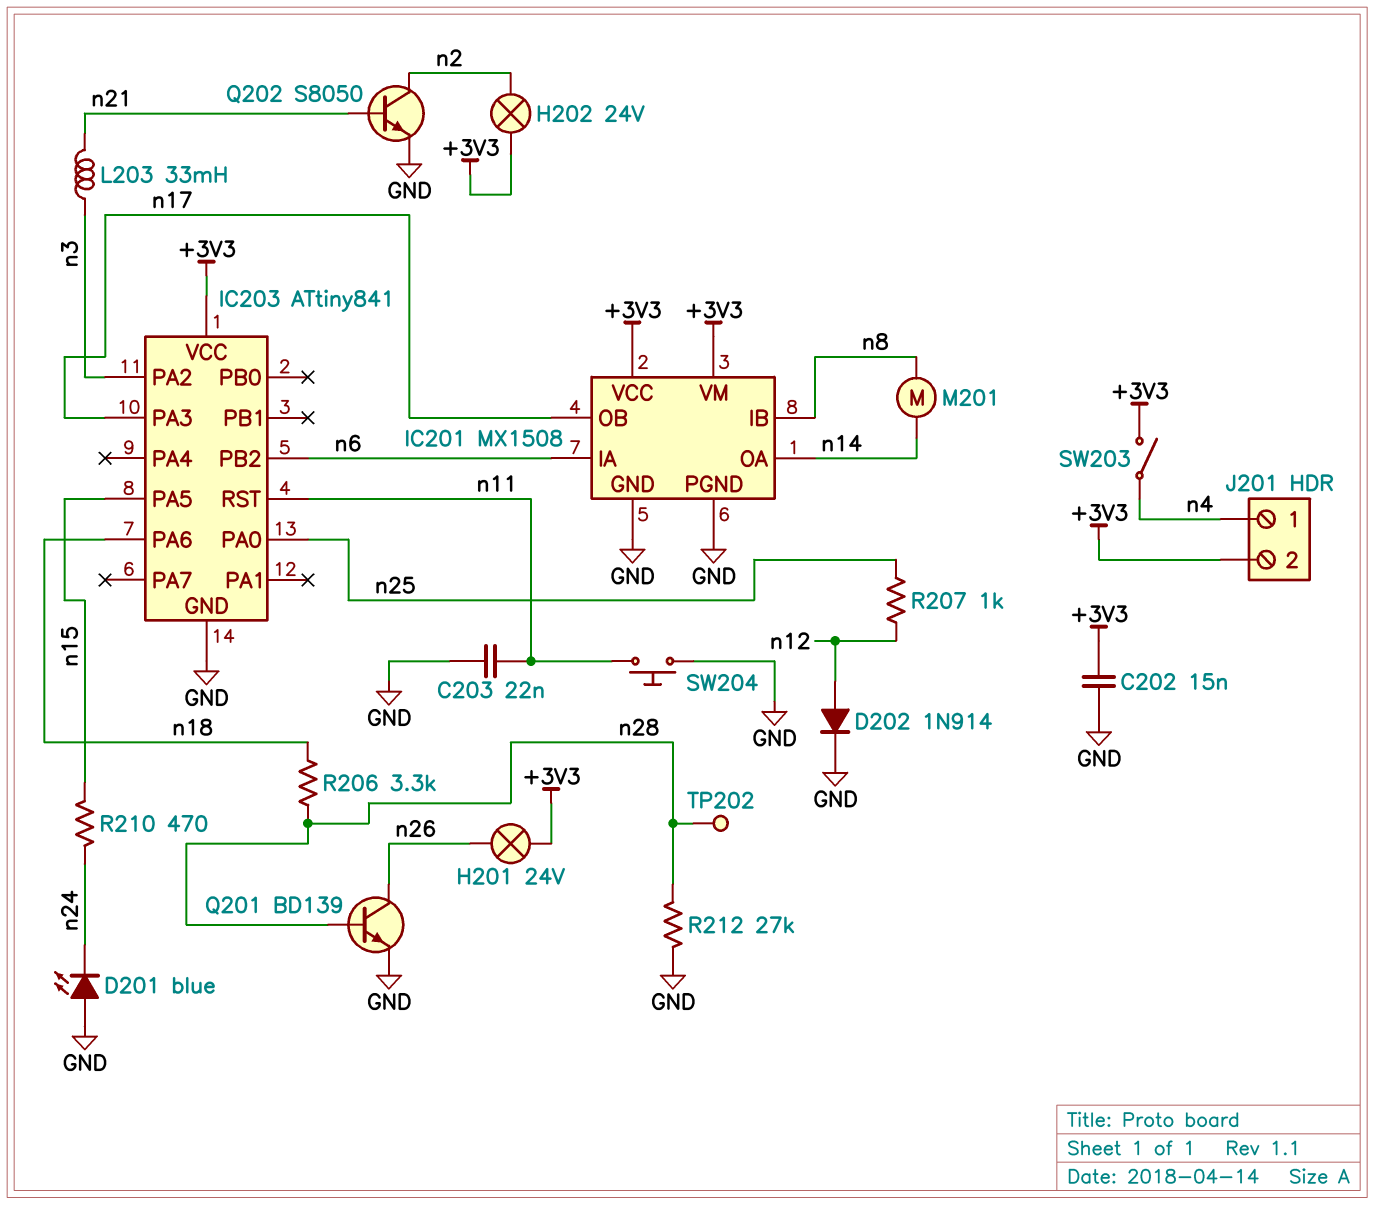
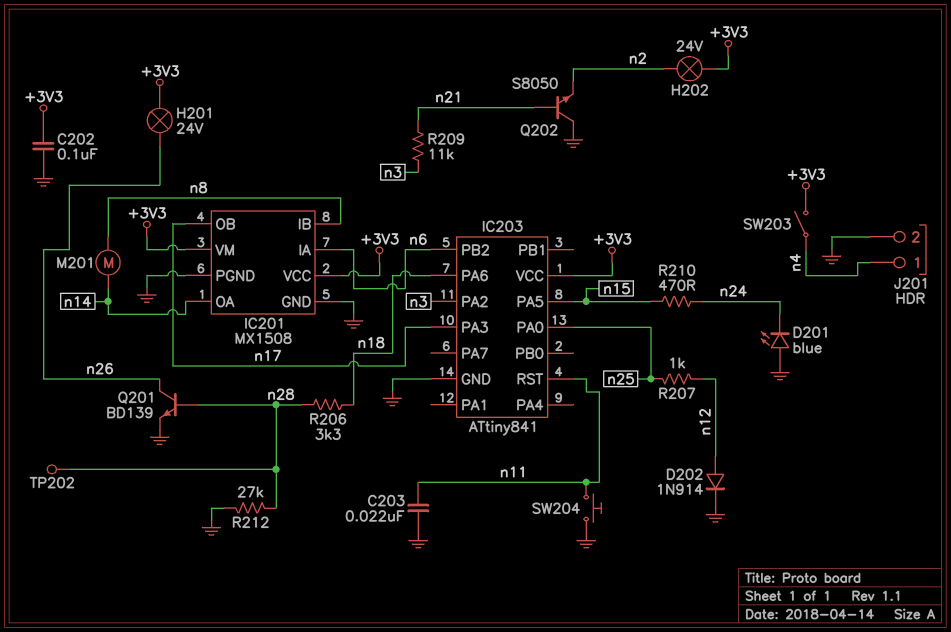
C202: 15nF (+3V3, GND) -> 100nF (+3V3, GND)
J201 pin 2: +3V3 -> GND
L203: 33mH (n3, n21) -> none
Q202: NPN S8050 (B n21, C n2, E GND) -> NPN S8050 (B n21, C GND, E n2)
R209: none -> 11k (n3, n21)

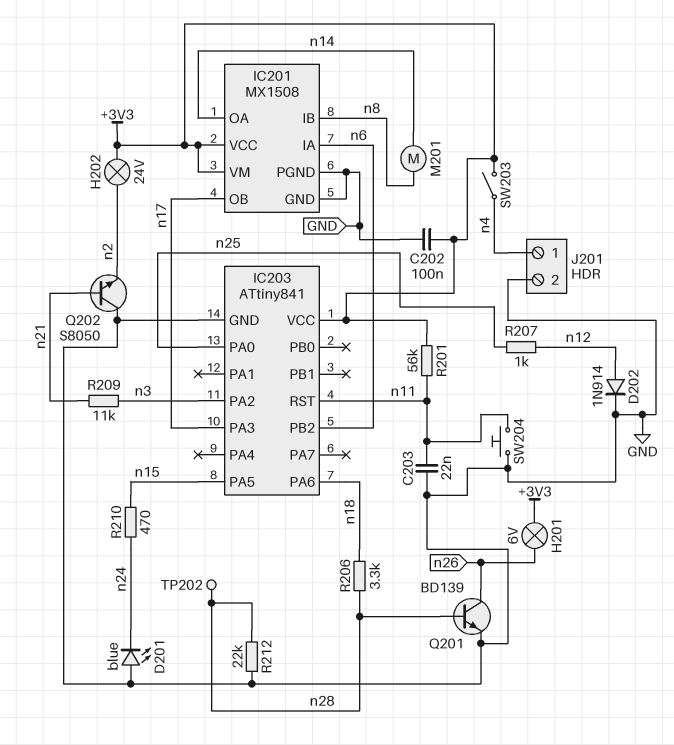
H201: lamp 24V (+3V3, n26) -> lamp 6V (+3V3, n26)
R201: none -> 56k (+3V3, n11)
R212: 27k (GND, n28) -> 22k (GND, n28)

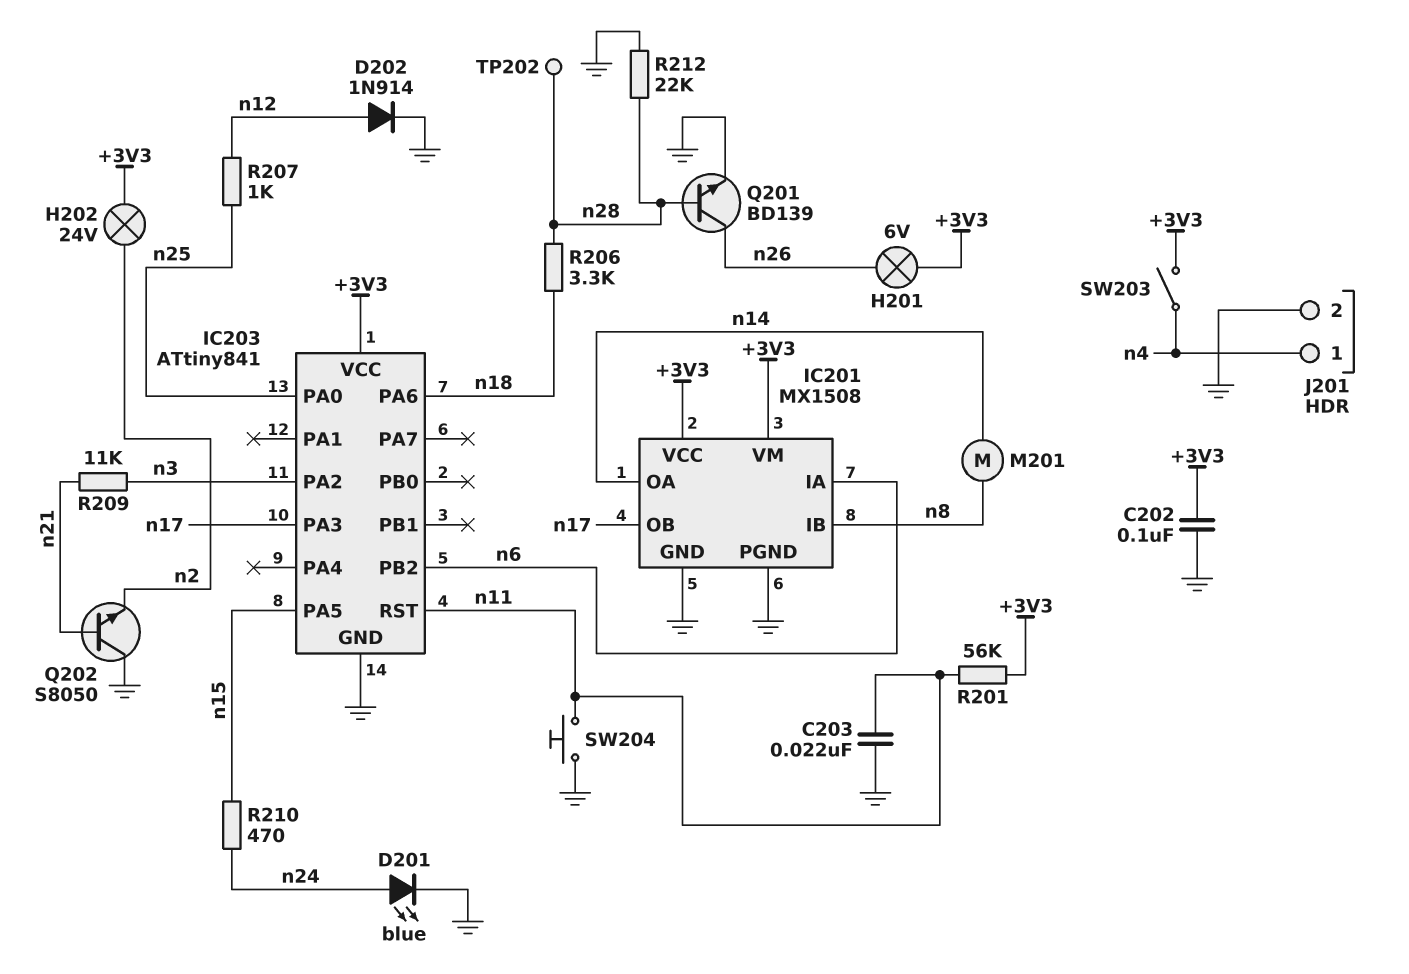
D201: LED blue (A GND, K n24) -> LED blue (A n24, K GND)

